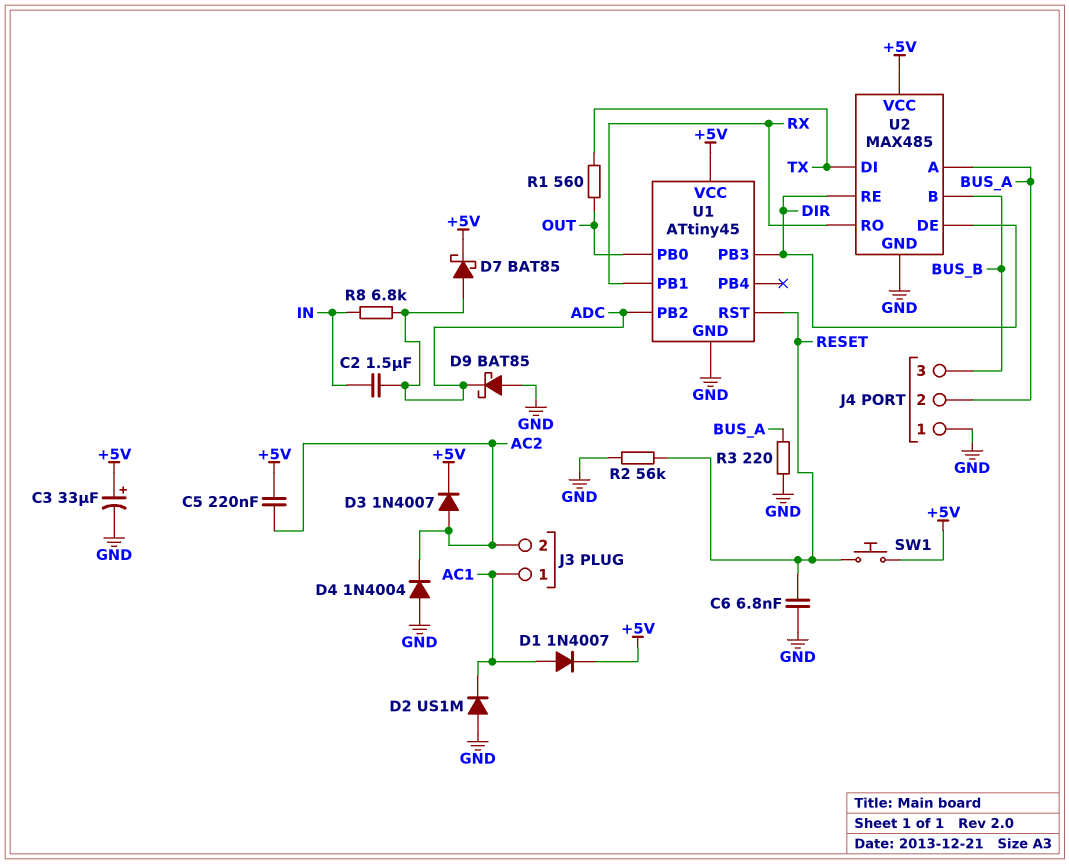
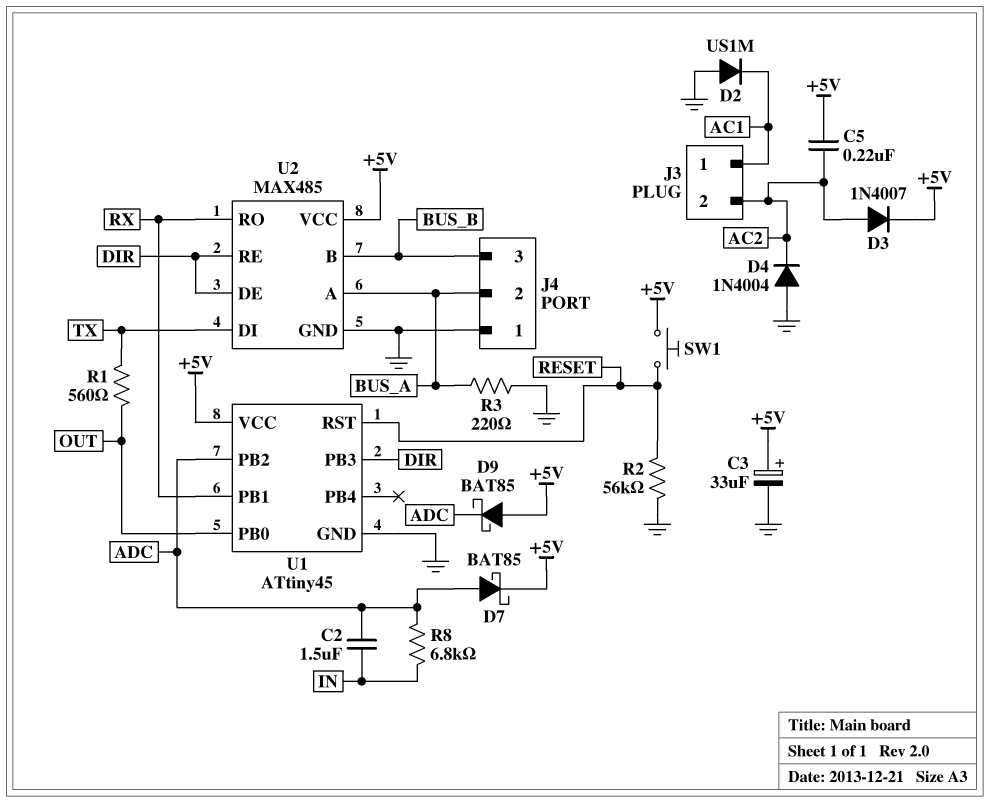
C6: 6.8nF (GND, RESET) -> none
D1: diode 1N4007 (A AC1, K +5V) -> none
D9: schottky BAT85 (A GND, K ADC) -> schottky BAT85 (A +5V, K ADC)

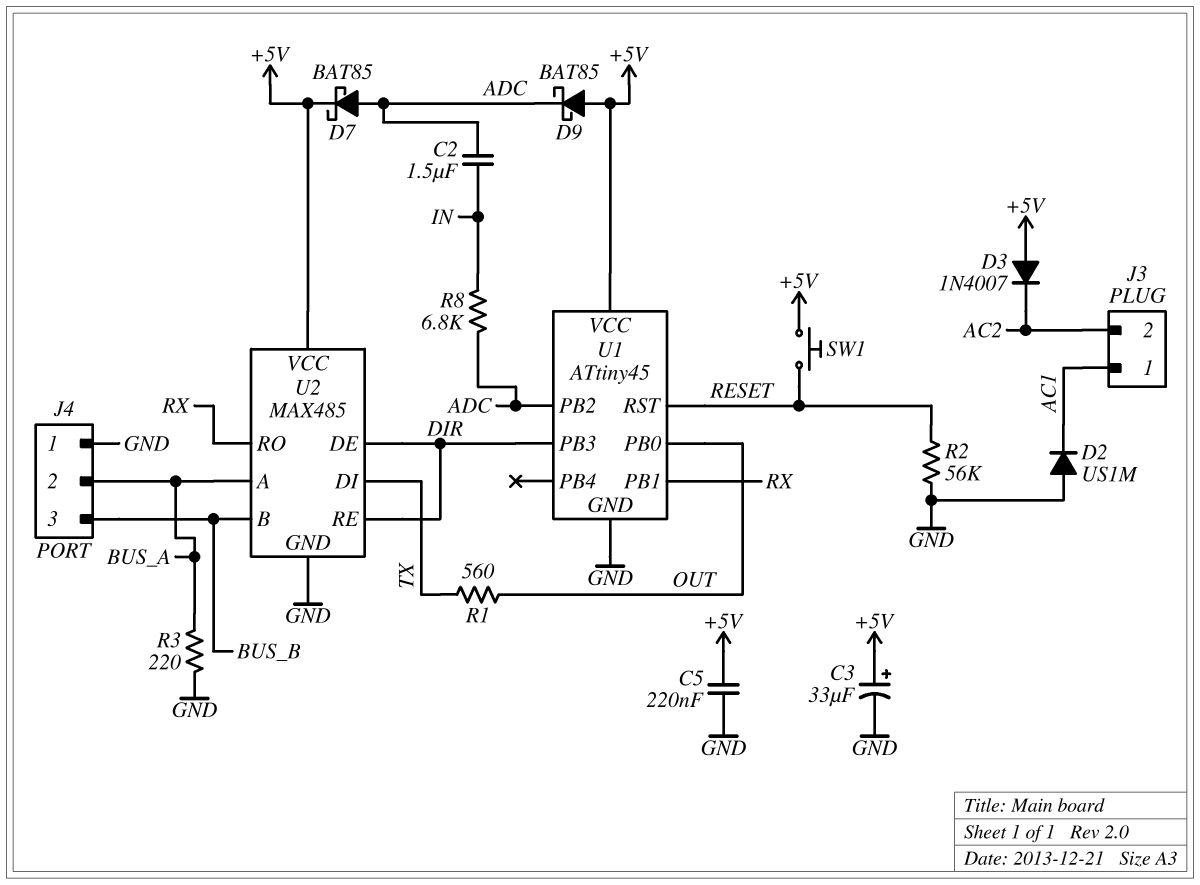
C5: 220nF (+5V, AC2) -> 220nF (+5V, GND)
D3: diode 1N4007 (A AC2, K +5V) -> diode 1N4007 (A +5V, K AC2)
D4: diode 1N4004 (A GND, K AC2) -> none

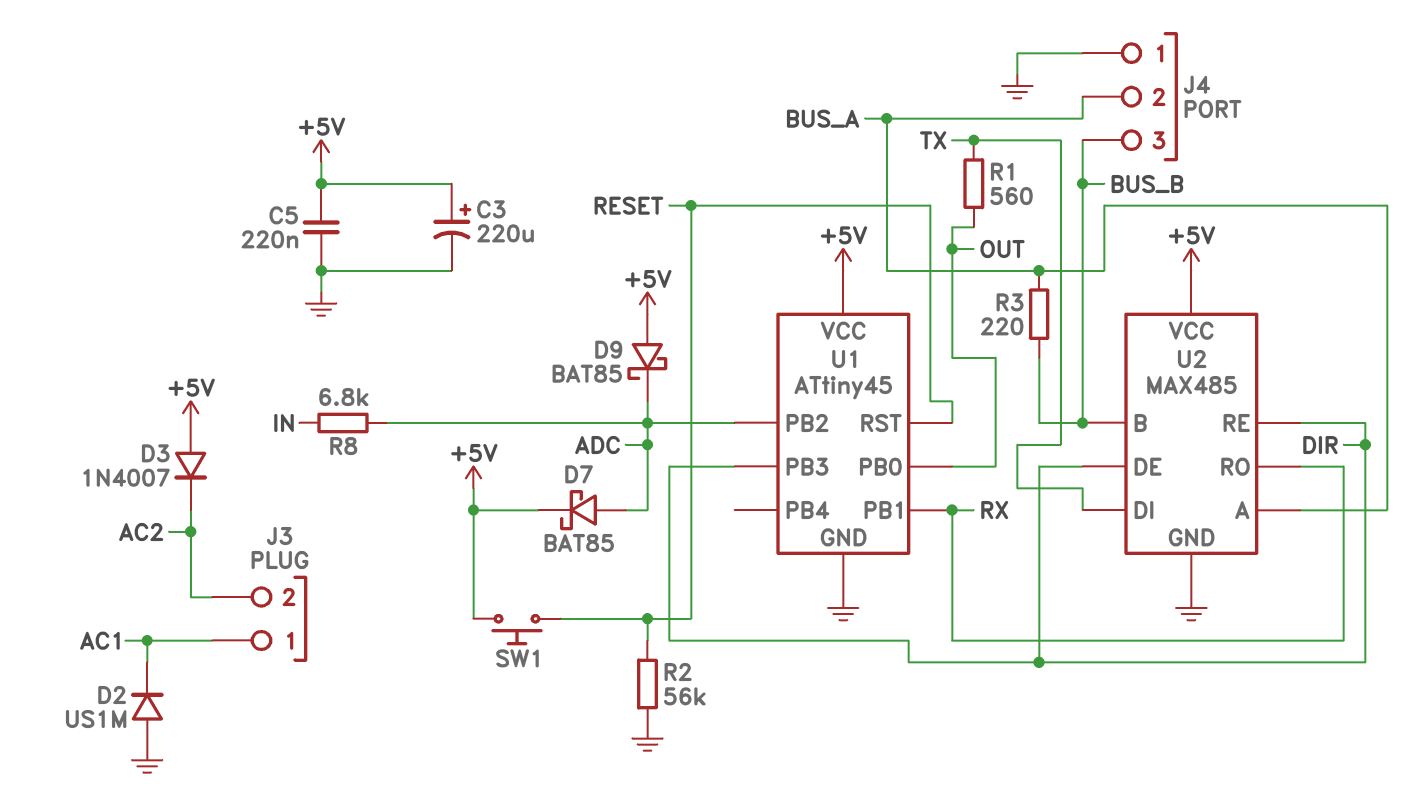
C2: 1.5uF (ADC, IN) -> none
C3: 33uF (plus +5V, minus GND) -> 220uF (plus +5V, minus GND)
R3: 220 (BUS_A, GND) -> 220 (BUS_A, BUS_B)

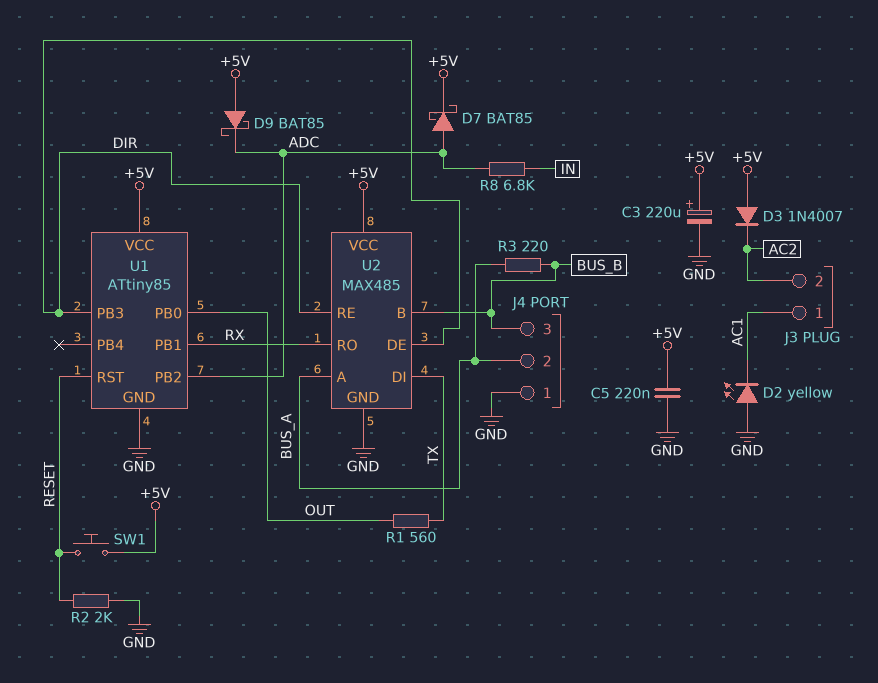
D2: diode US1M (A GND, K AC1) -> LED yellow (A GND, K AC1)
R2: 56k (GND, RESET) -> 2k (GND, RESET)
U1: ATtiny45 -> ATtiny85

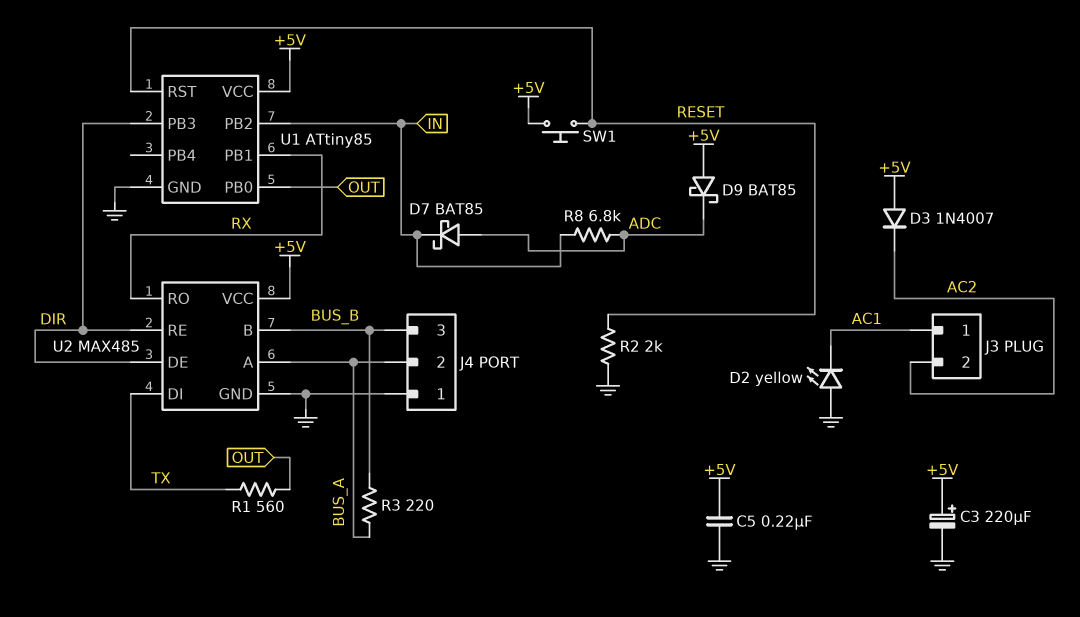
D7: schottky BAT85 (A ADC, K +5V) -> schottky BAT85 (A ADC, K IN)
U1 pin PB2: ADC -> IN

